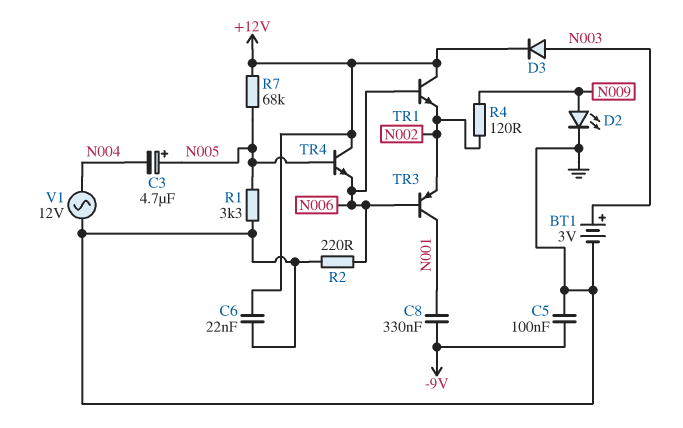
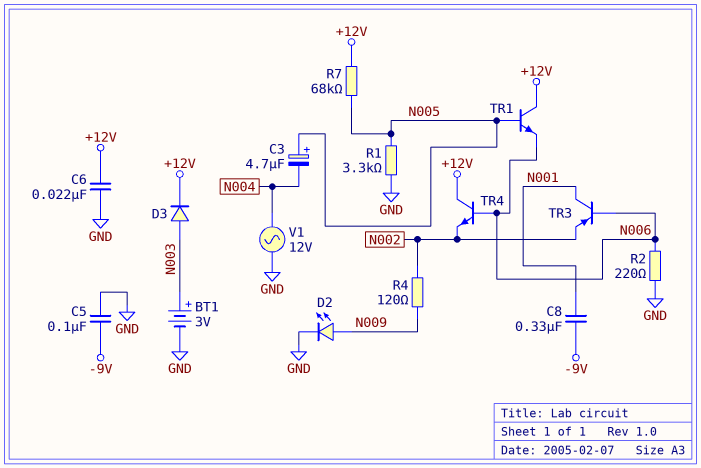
TR1: NPN (B N006, C +12V, E N002) -> NPN (B N005, C +12V, E N006)
TR4: NPN (B N005, C +12V, E N006) -> NPN (B N006, C +12V, E N002)

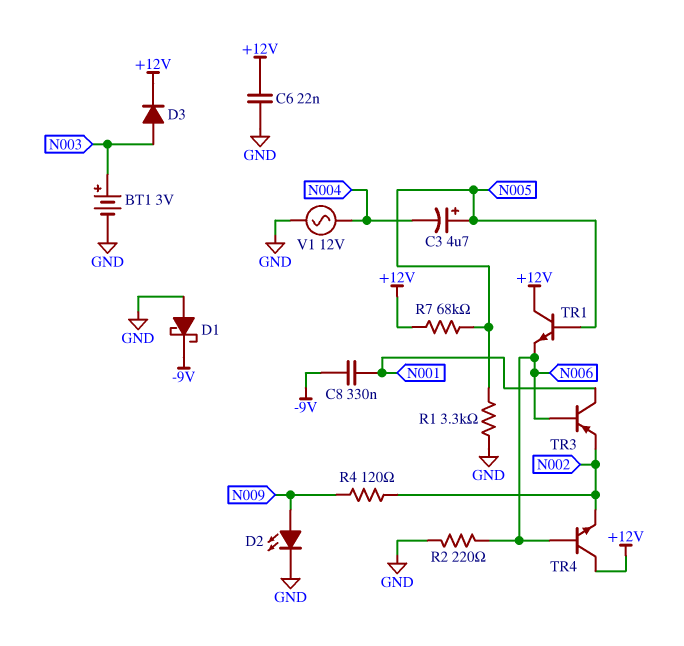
C5: 100nF (-9V, GND) -> none
D1: none -> schottky (A GND, K -9V)

